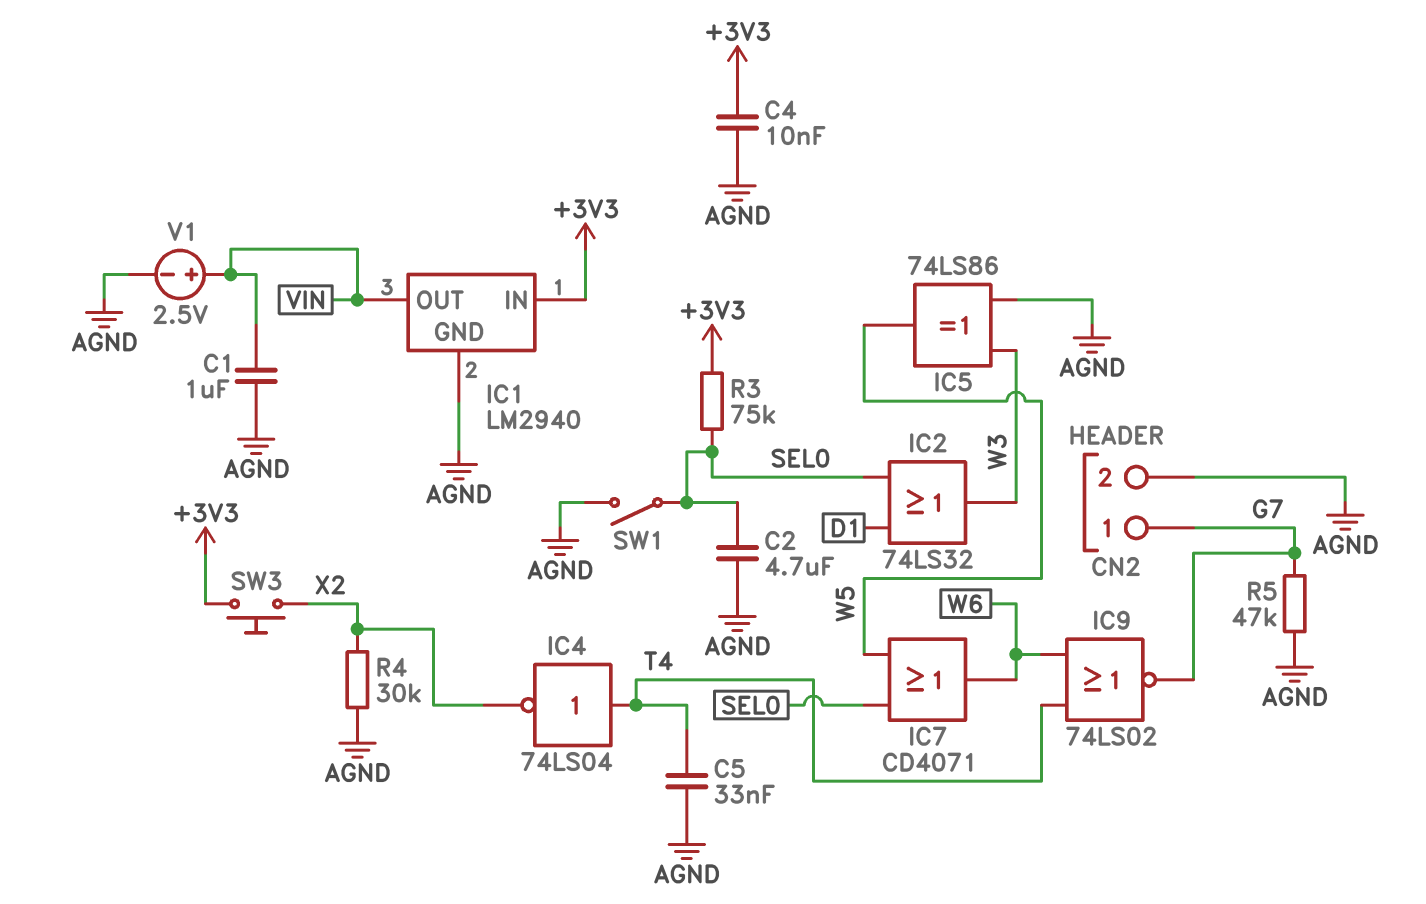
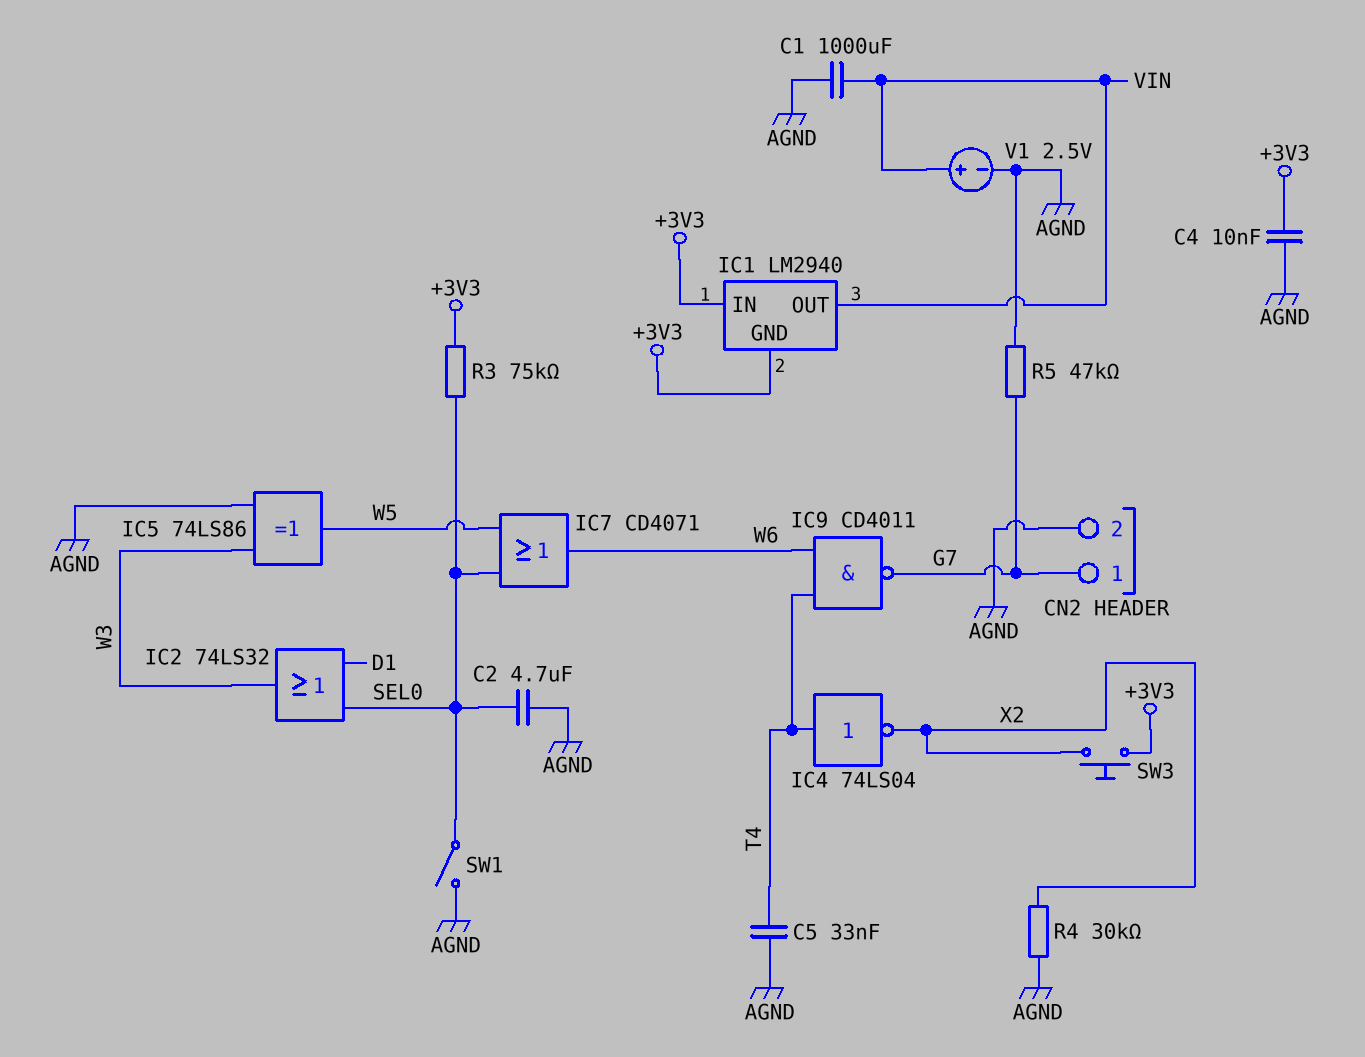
C1: 1uF (AGND, VIN) -> 1000uF (AGND, VIN)
IC1 pin GND: AGND -> +3V3
IC9: NOR 74LS02 (in T4, in W6, out G7) -> NAND CD4011 (in T4, in W6, out G7)

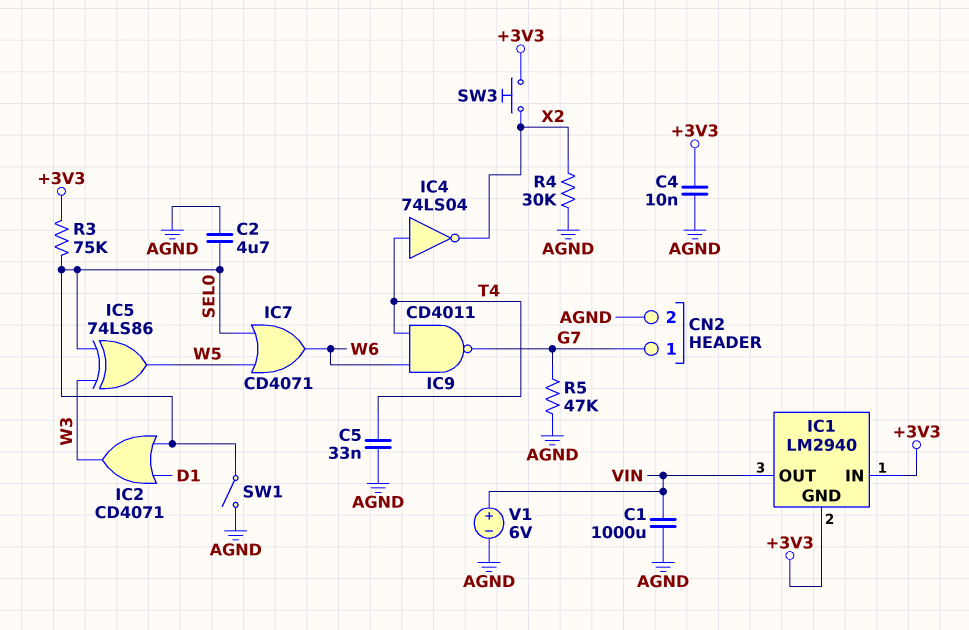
IC2: OR 74LS32 (in D1, in SEL0, out W3) -> OR CD4071 (in D1, in SEL0, out W3)
IC5: XOR 74LS86 (in AGND, in W3, out W5) -> XOR 74LS86 (in SEL0, in W3, out W5)
V1: 2.5V (plus VIN, minus AGND) -> 6V (plus VIN, minus AGND)

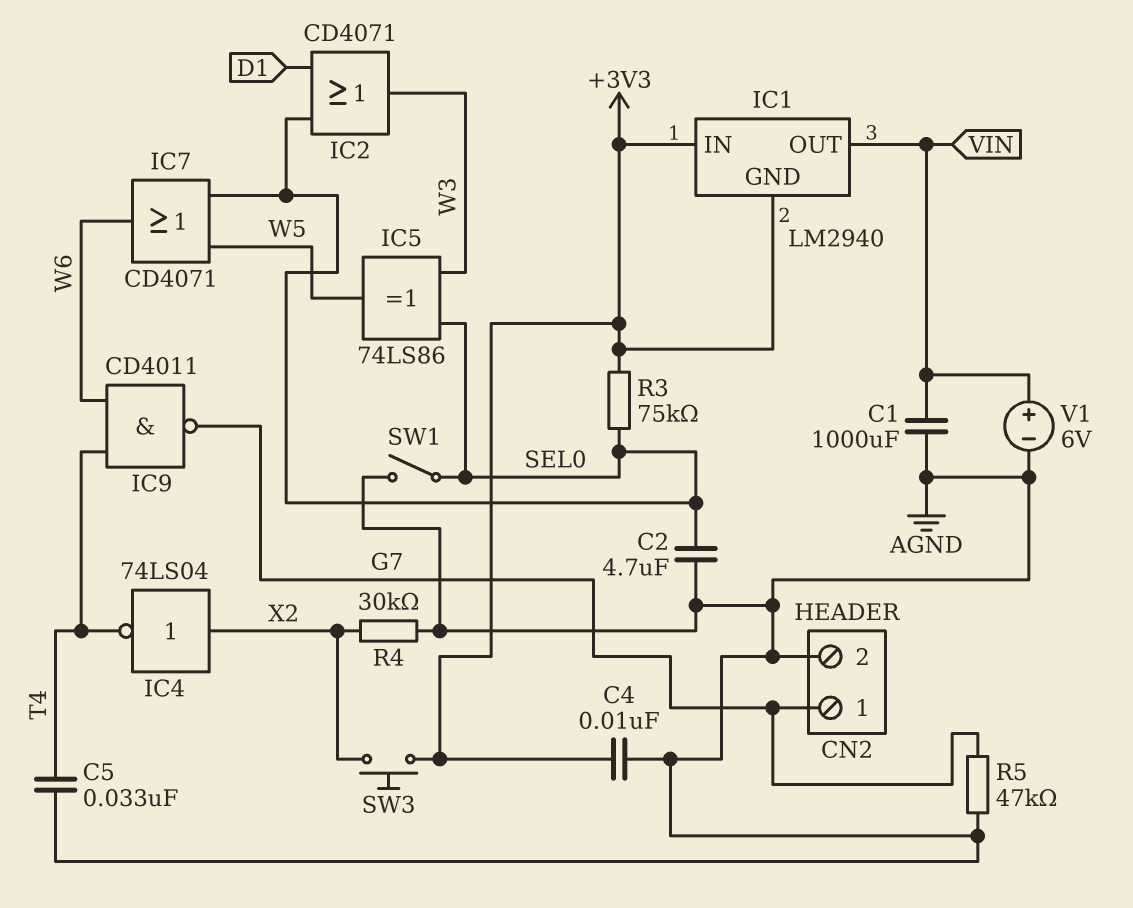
IC4: NOT 74LS04 (in T4, out X2) -> NOT 74LS04 (in X2, out T4)

